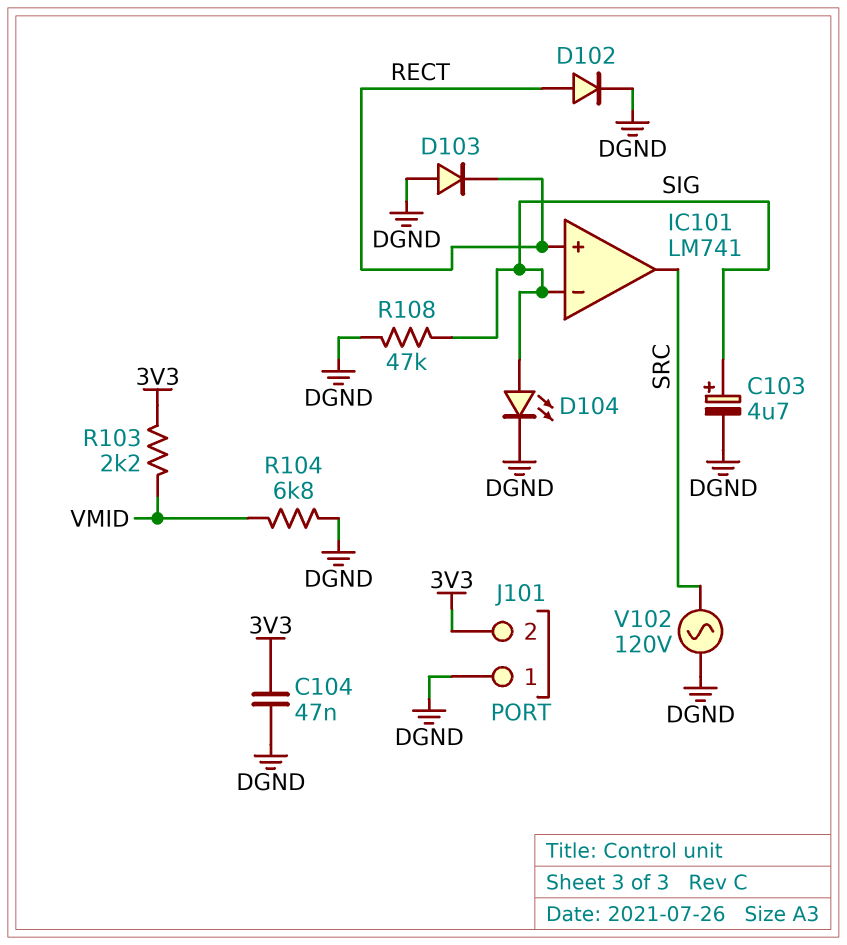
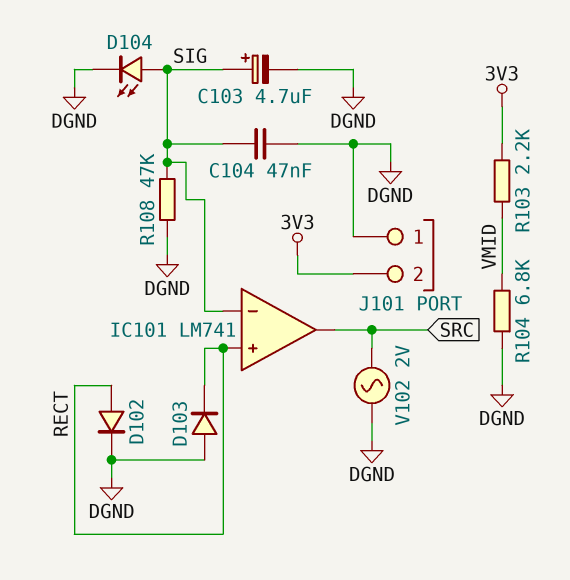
C104: 47nF (3V3, DGND) -> 47nF (DGND, SIG)
V102: AC 120V (DGND, SRC) -> AC 2V (DGND, SRC)

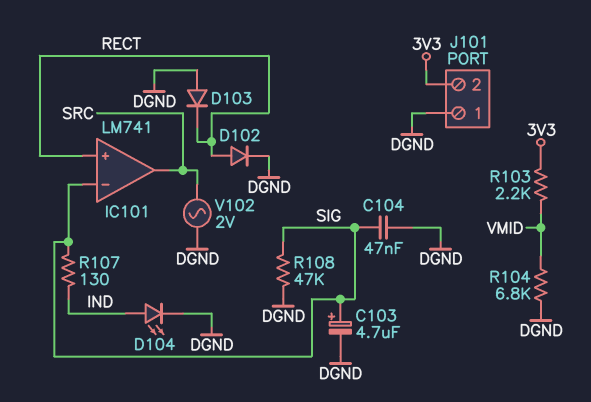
D104: LED (A SIG, K DGND) -> LED (A IND, K DGND)
R107: none -> 130 (IND, SIG)

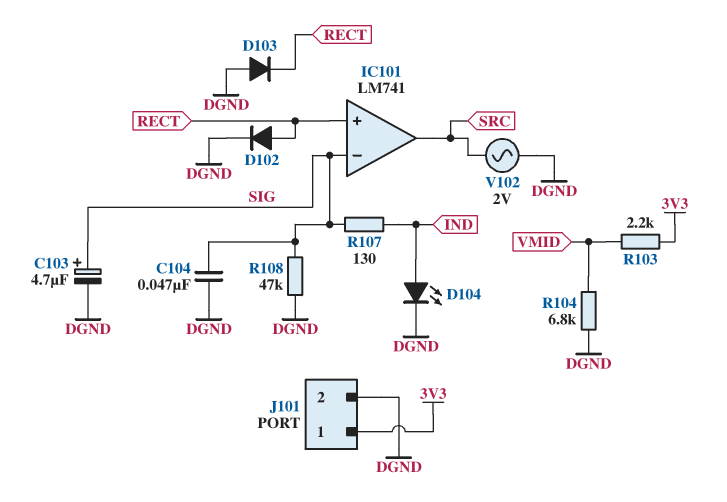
J101 pin 1: DGND -> 3V3
J101 pin 2: 3V3 -> DGND

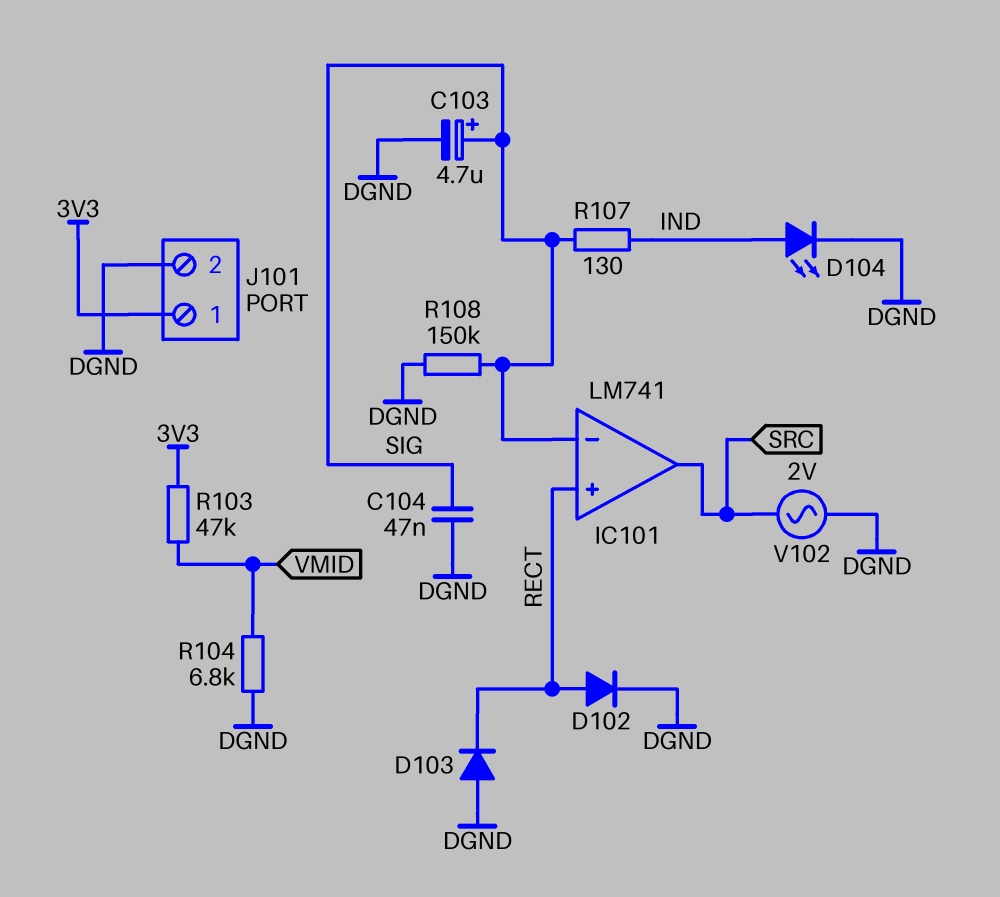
R103: 2.2k (3V3, VMID) -> 47k (3V3, VMID)
R108: 47k (DGND, SIG) -> 150k (DGND, SIG)

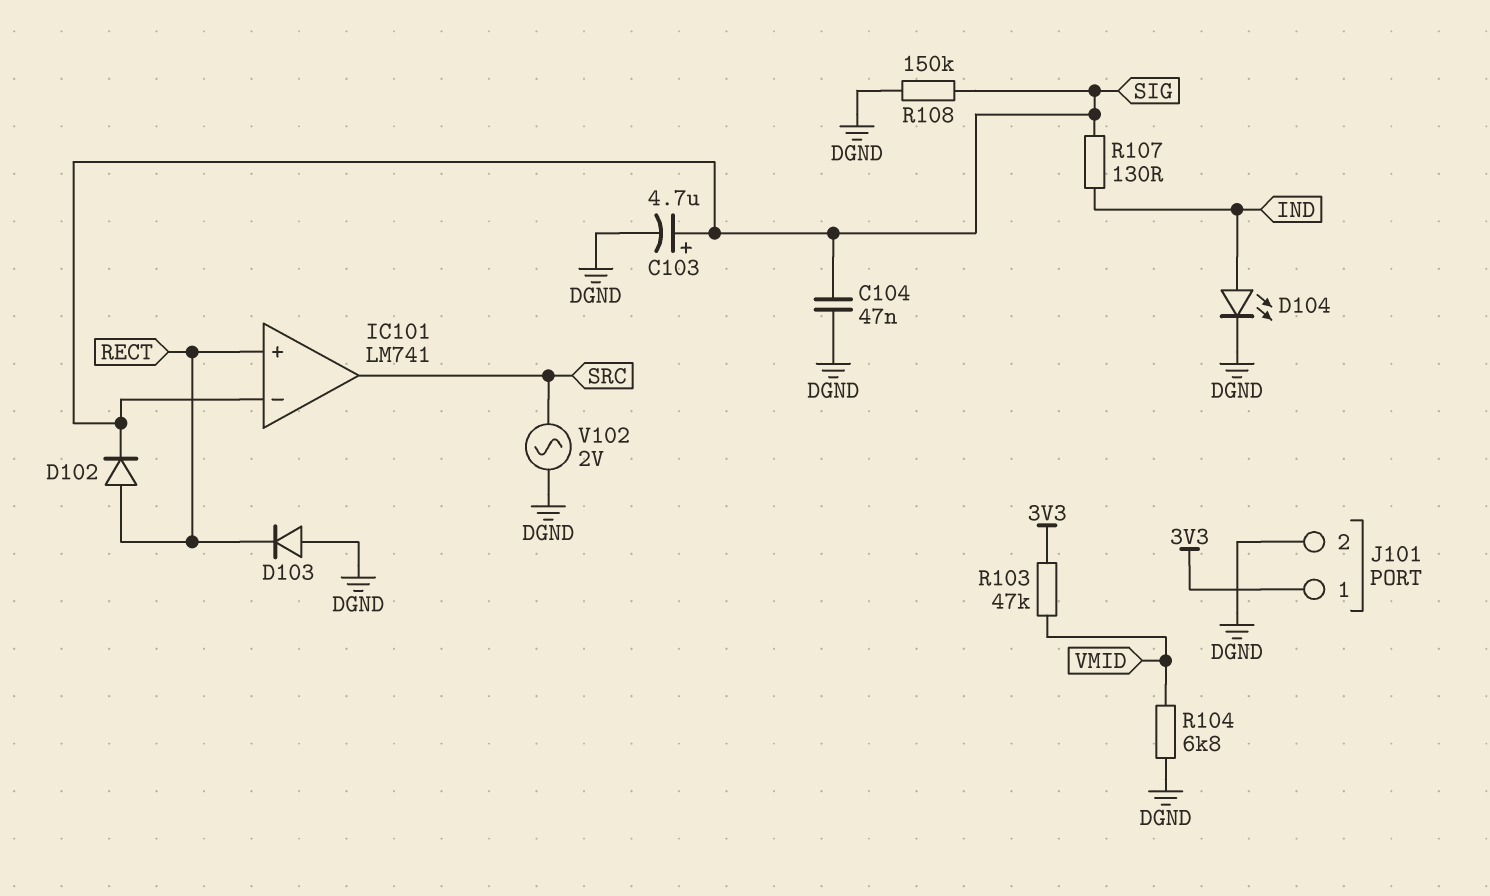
D102: diode (A RECT, K DGND) -> diode (A RECT, K SIG)

